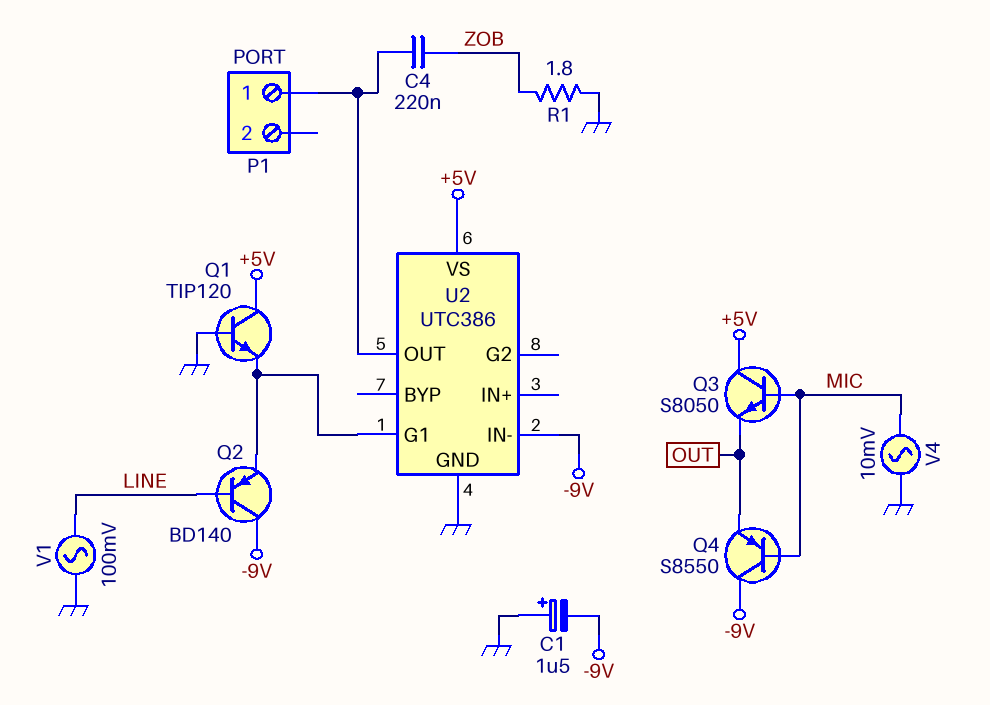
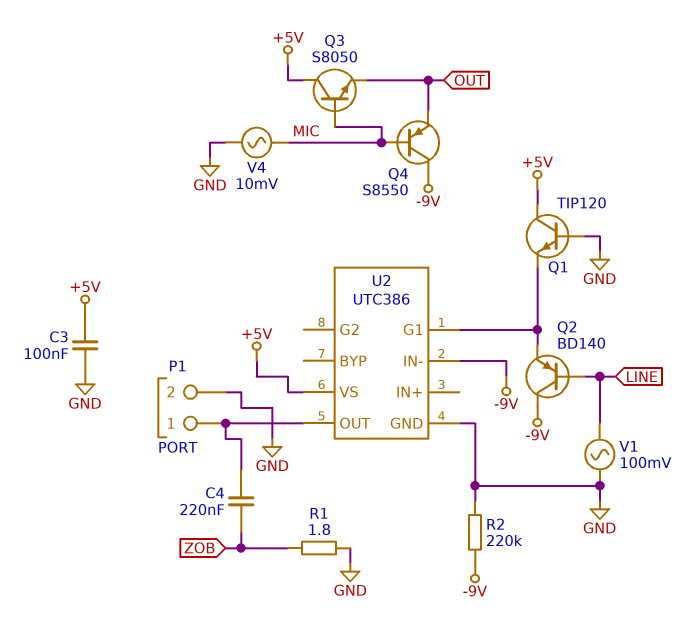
C1: 1.5uF (plus GND, minus -9V) -> none
C3: none -> 100nF (+5V, GND)
P1 pin 2: none -> GND
R2: none -> 220k (-9V, GND)

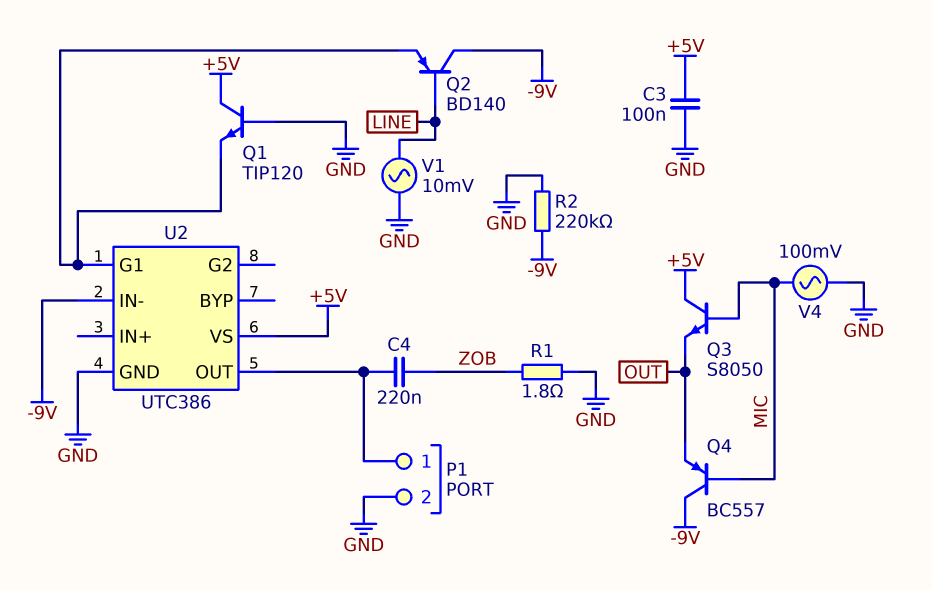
Q4: PNP S8550 (B MIC, C -9V, E OUT) -> PNP BC557 (B MIC, C -9V, E OUT)
V1: AC 100mV (GND, LINE) -> AC 10mV (GND, LINE)
V4: AC 10mV (GND, MIC) -> AC 100mV (GND, MIC)

